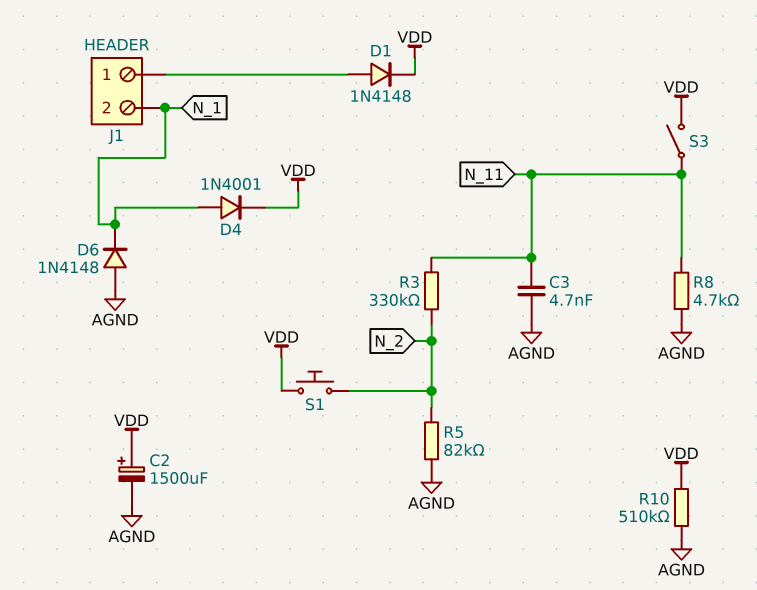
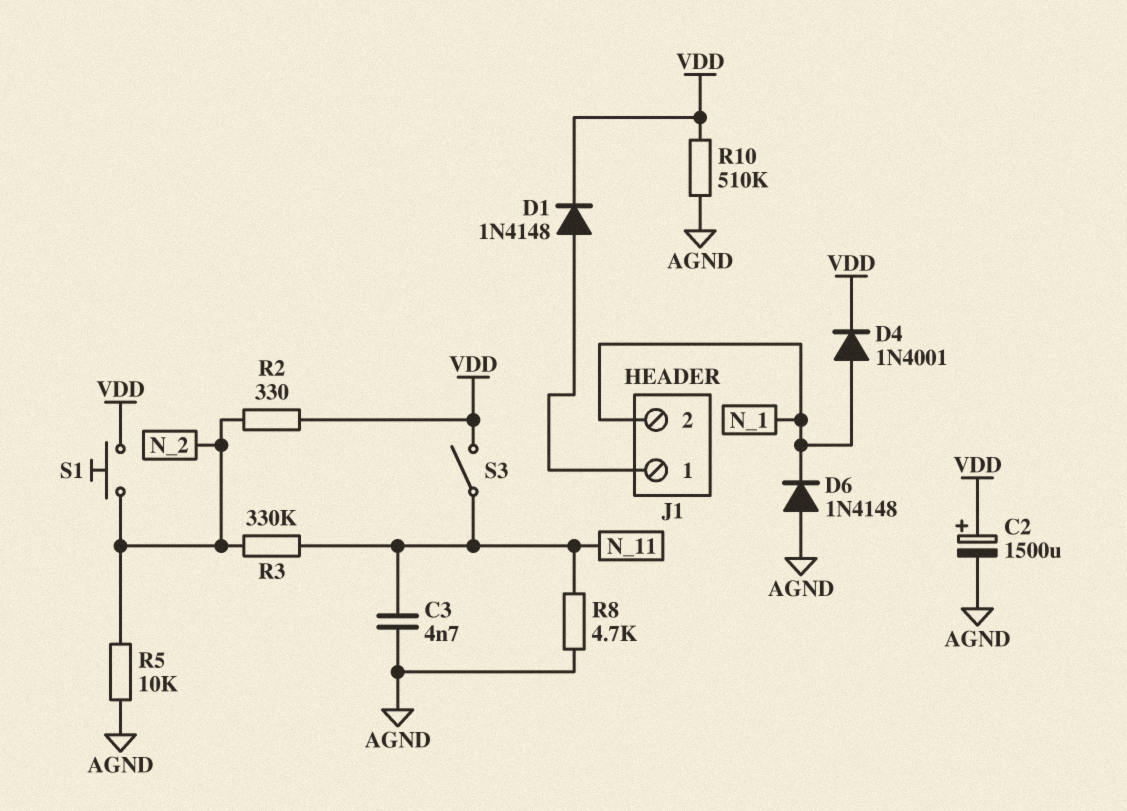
R2: none -> 330 (N_2, VDD)
R5: 82k (AGND, N_2) -> 10k (AGND, N_2)

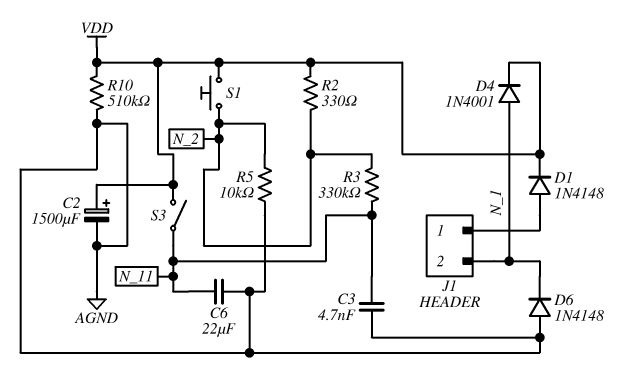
C6: none -> 22uF (AGND, N_11)
R8: 4.7k (AGND, N_11) -> none

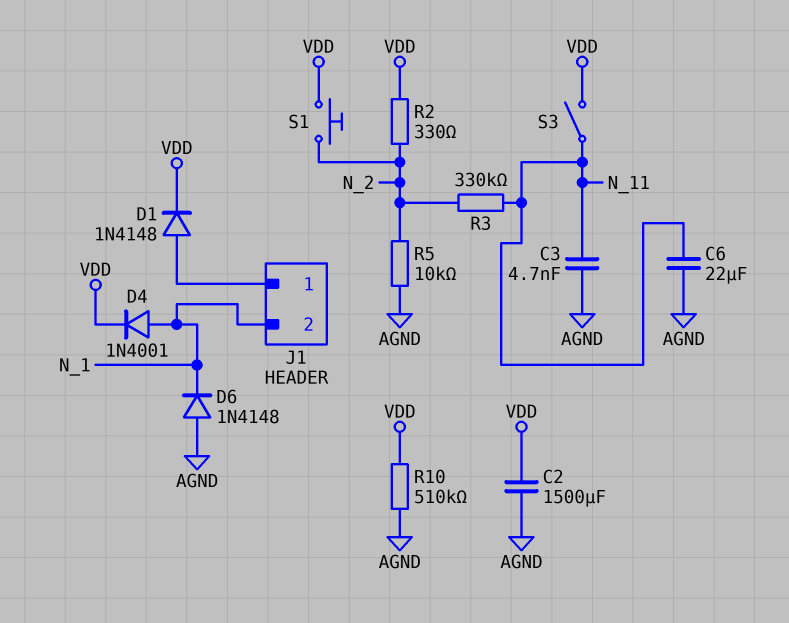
C2: 1500uF (plus VDD, minus AGND) -> 1500uF (AGND, VDD)

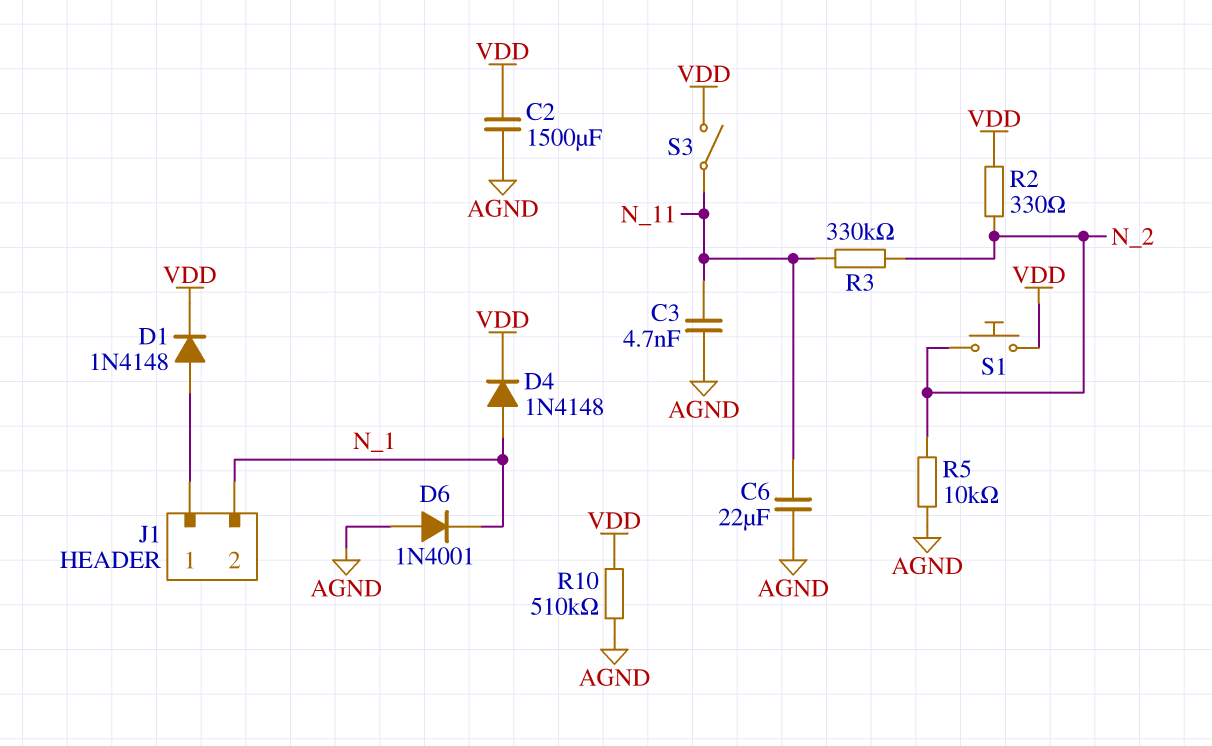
D4: diode 1N4001 (A N_1, K VDD) -> diode 1N4148 (A N_1, K VDD)
D6: diode 1N4148 (A AGND, K N_1) -> diode 1N4001 (A AGND, K N_1)

